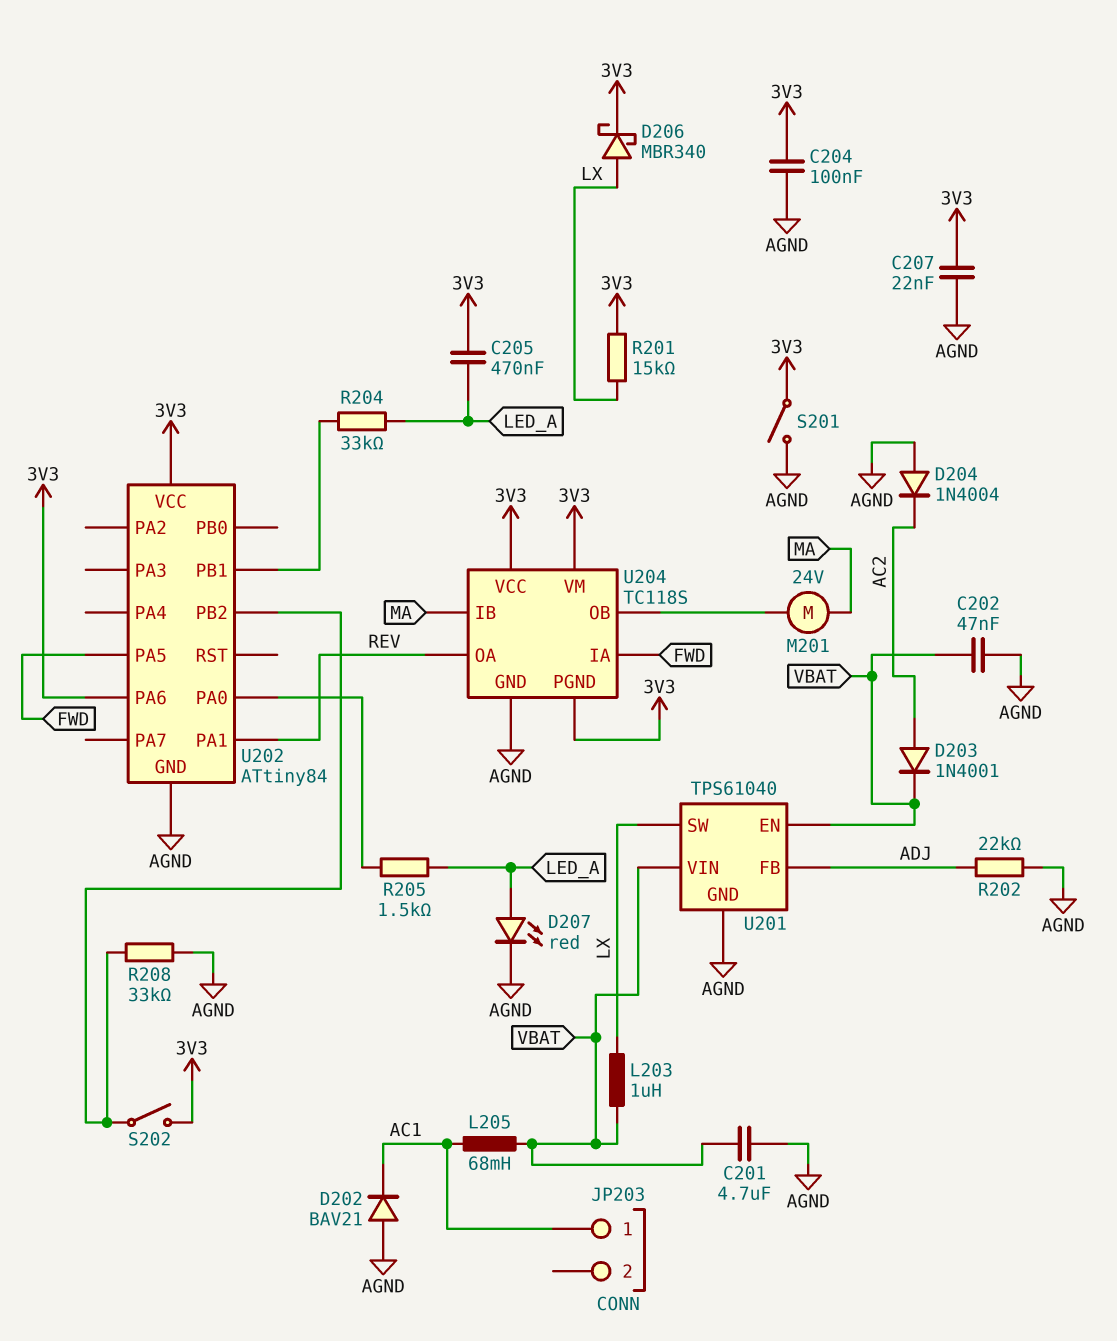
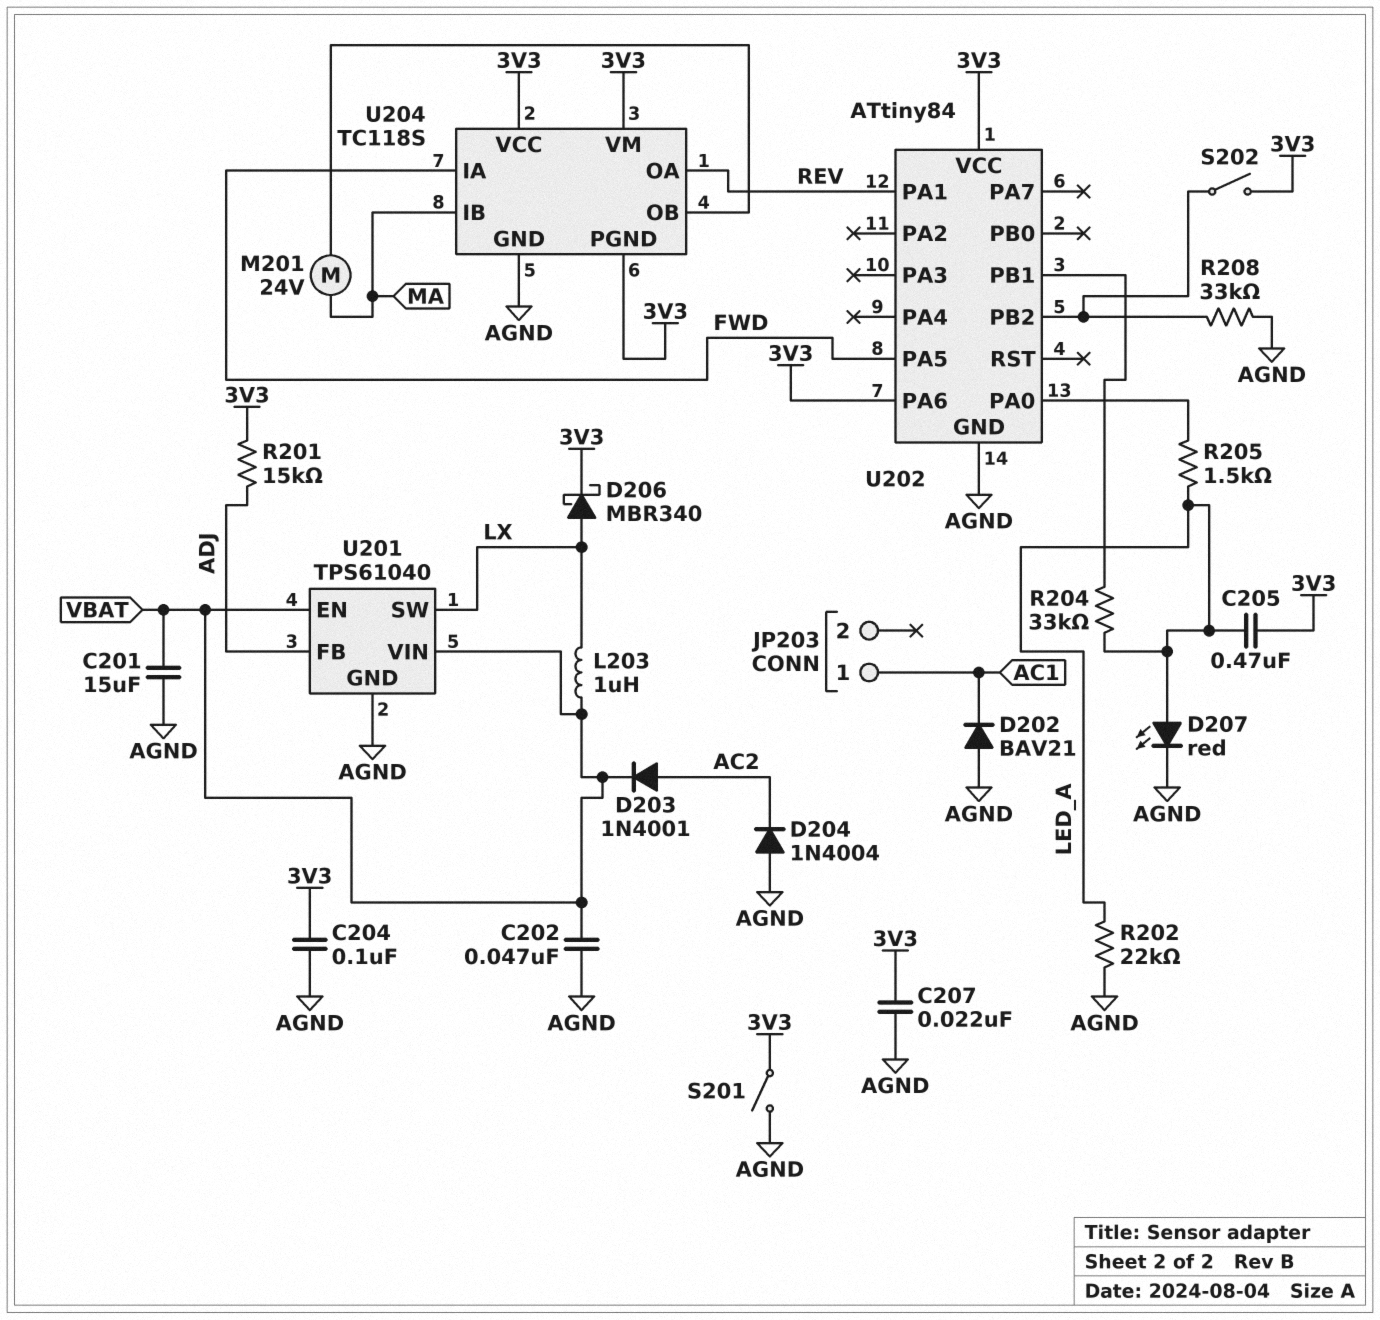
C201: 4.7uF (AGND, VBAT) -> 15uF (AGND, VBAT)
L205: 68mH (AC1, VBAT) -> none
R201: 15k (3V3, LX) -> 15k (3V3, ADJ)
R202: 22k (ADJ, AGND) -> 22k (AGND, LED_A)

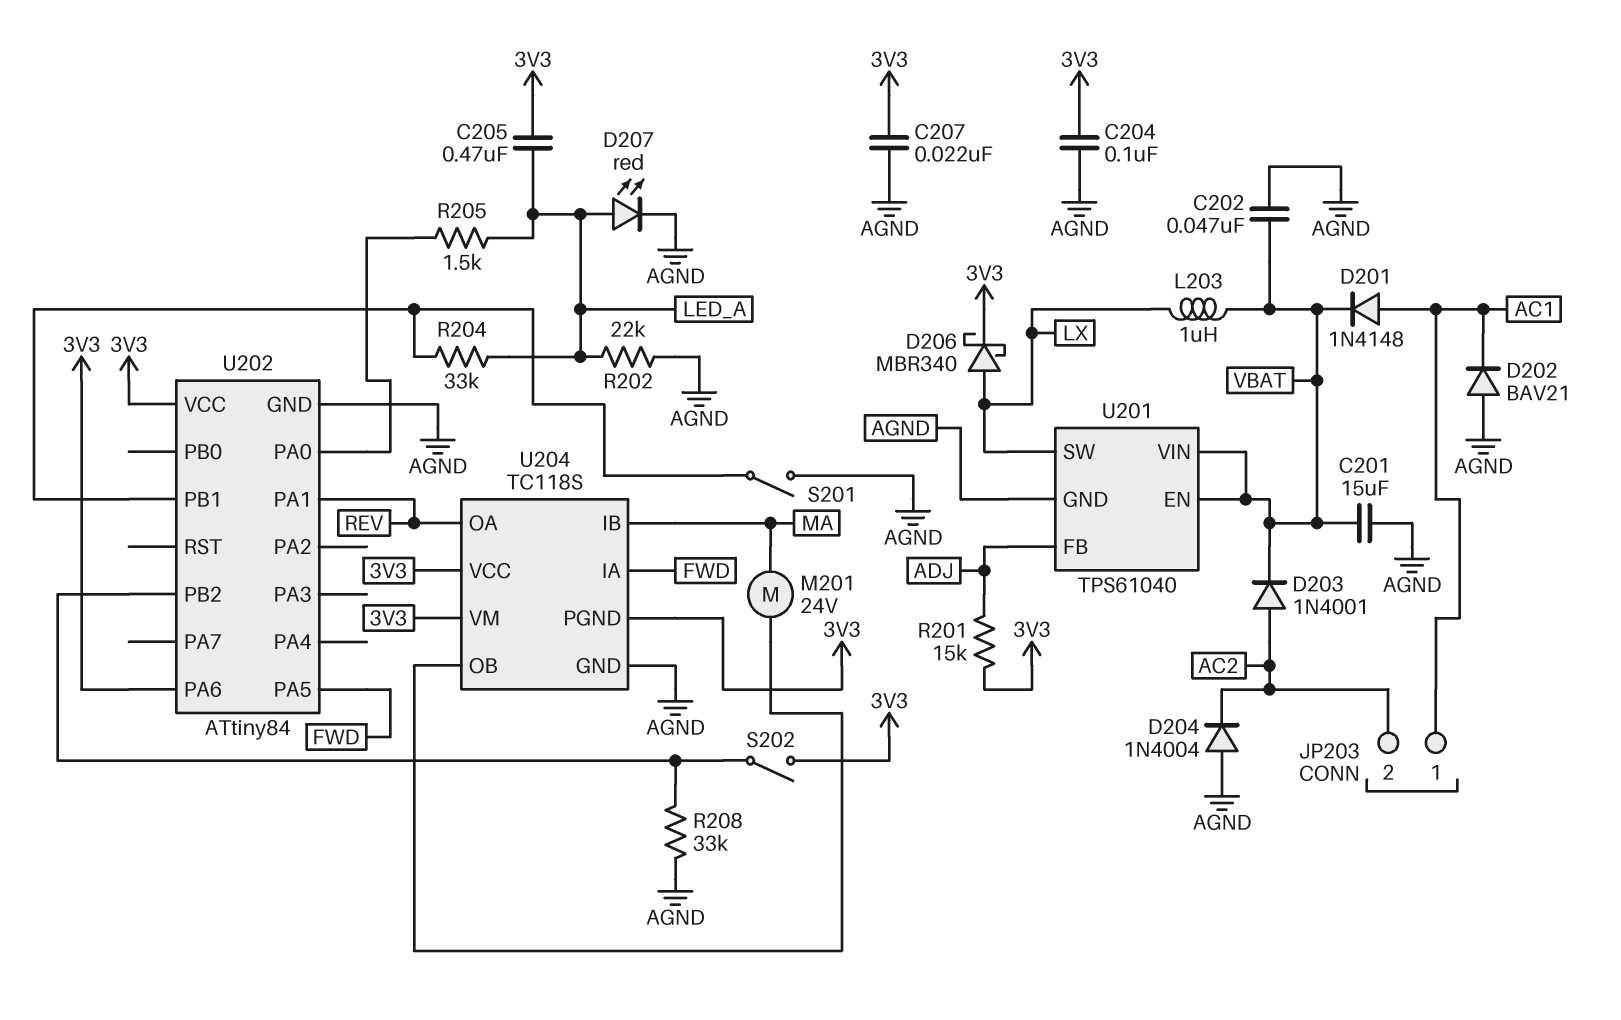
D201: none -> diode 1N4148 (A AC1, K VBAT)
JP203 pin 2: none -> AC2
S201: switch (3V3, AGND) -> switch (AGND, U202/PB1)

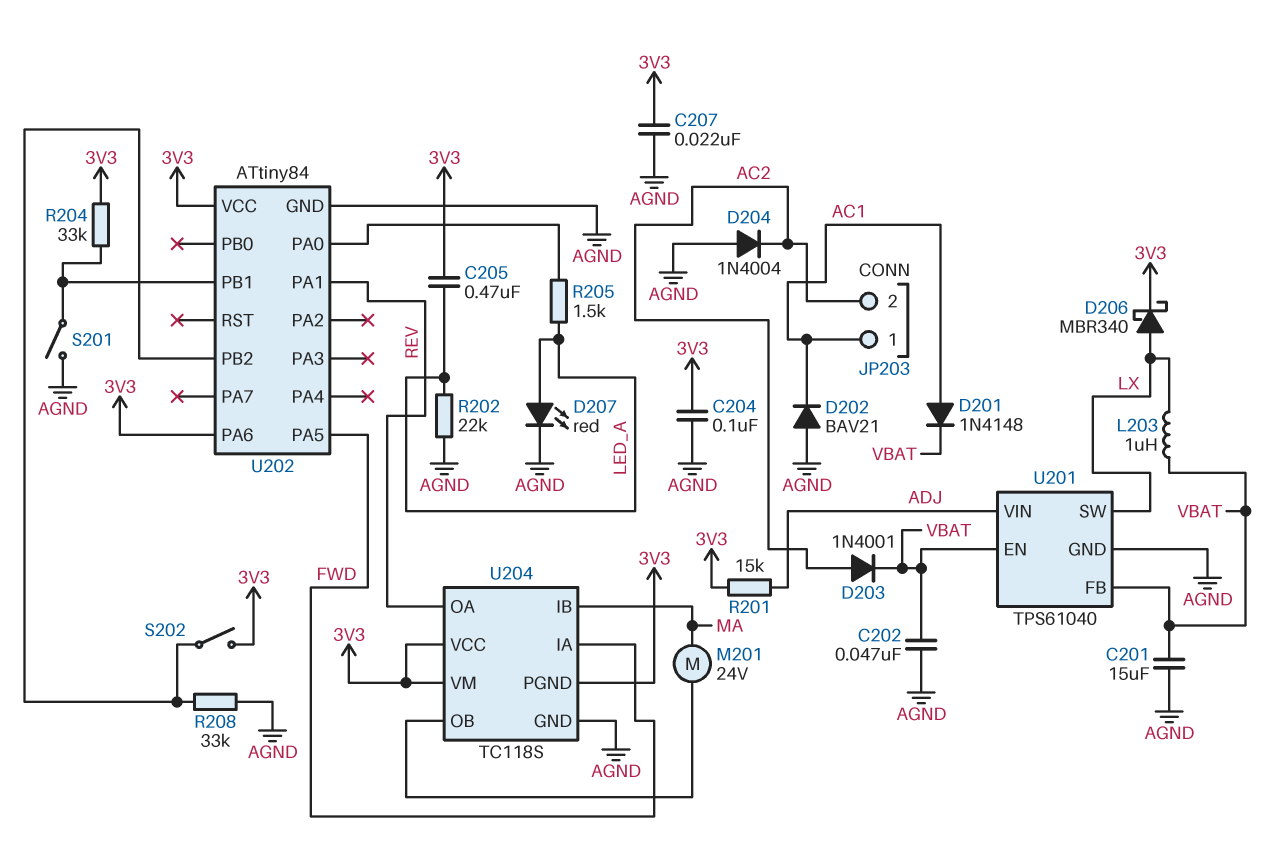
R204: 33k (LED_A, U202/PB1) -> 33k (3V3, U202/PB1)
U201 pin FB: ADJ -> VBAT
U201 pin VIN: VBAT -> ADJ

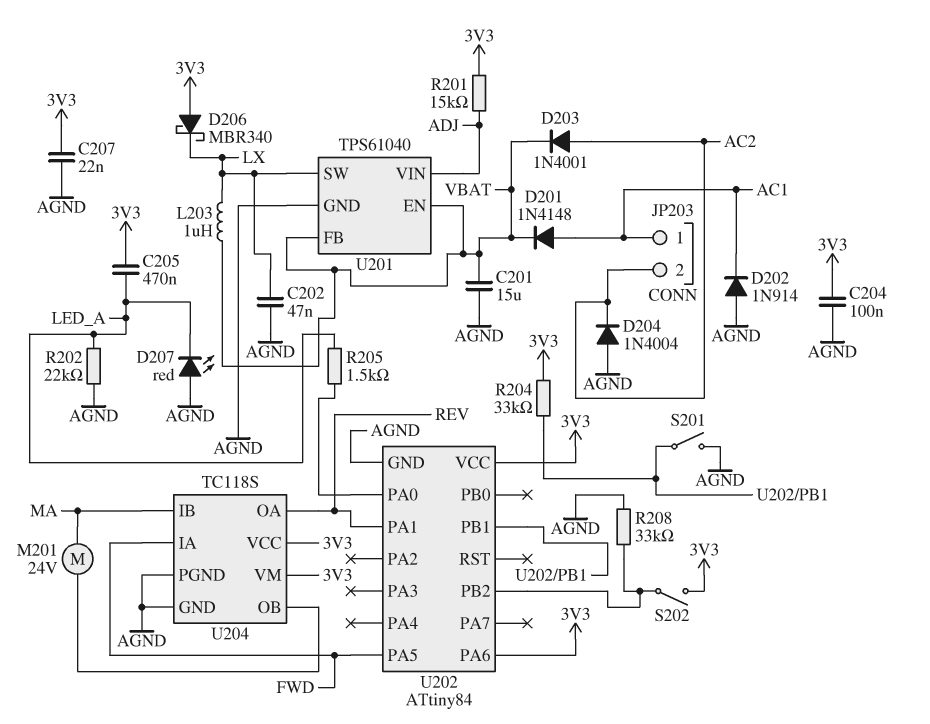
C202: 47nF (AGND, VBAT) -> 47nF (AGND, LX)
D202: diode BAV21 (A AGND, K AC1) -> diode 1N914 (A AGND, K AC1)
D206: schottky MBR340 (A LX, K 3V3) -> schottky MBR340 (A 3V3, K LX)
D207: LED red (A LED_A, K AGND) -> LED red (A AGND, K LED_A)
U204 pin PGND: 3V3 -> AGND

